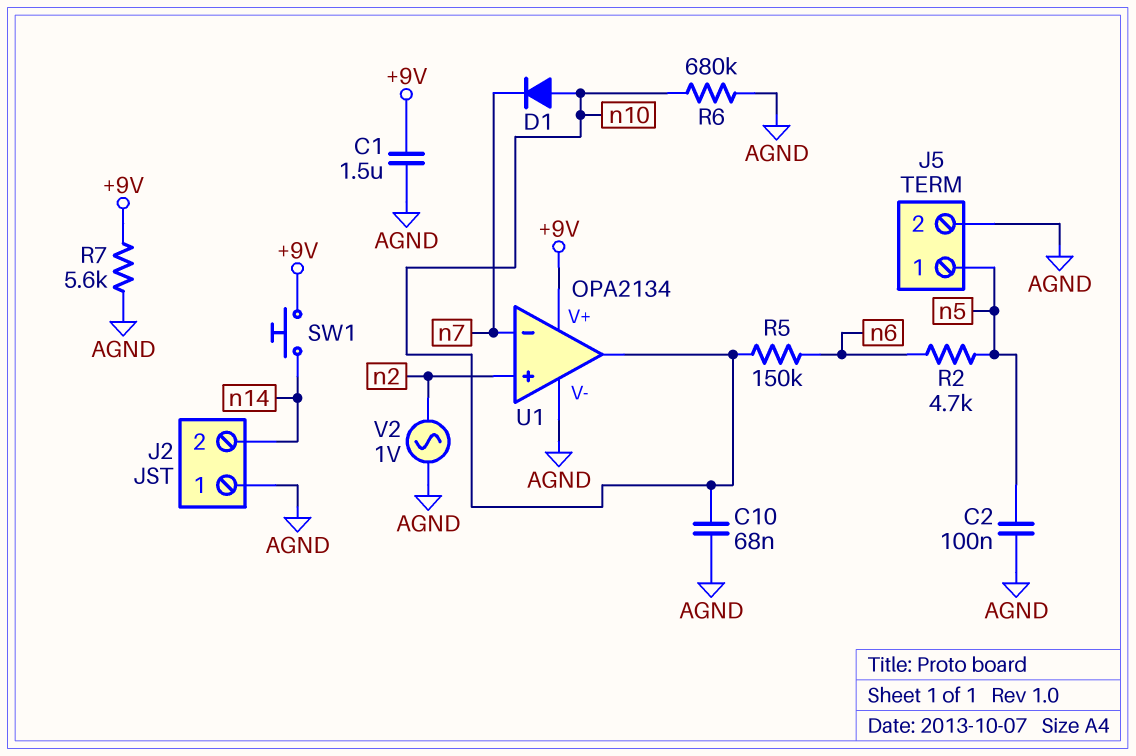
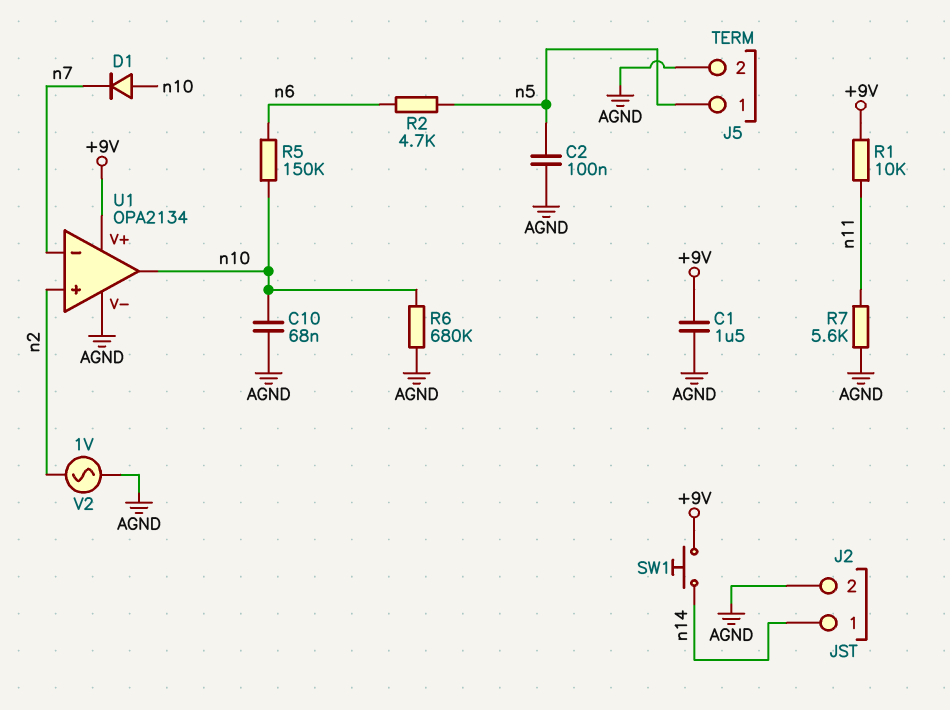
J2 pin 1: AGND -> n14
J2 pin 2: n14 -> AGND
R1: none -> 10k (+9V, n11)
R7: 5.6k (+9V, AGND) -> 5.6k (AGND, n11)

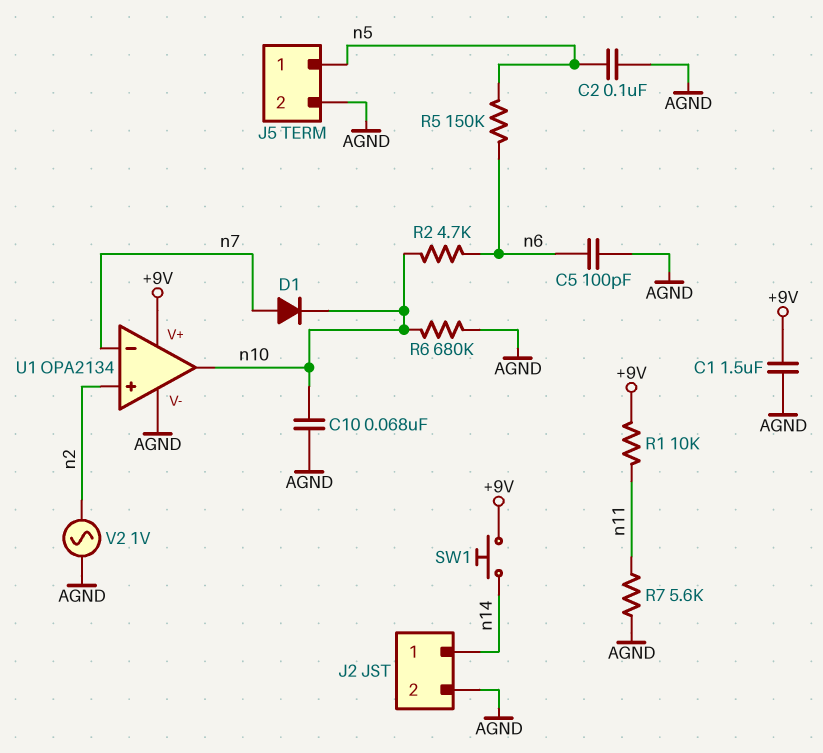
C5: none -> 100pF (AGND, n6)
D1: diode (A n10, K n7) -> diode (A n7, K n10)
R2: 4.7k (n5, n6) -> 4.7k (n6, n10)
R5: 150k (n6, n10) -> 150k (n5, n6)

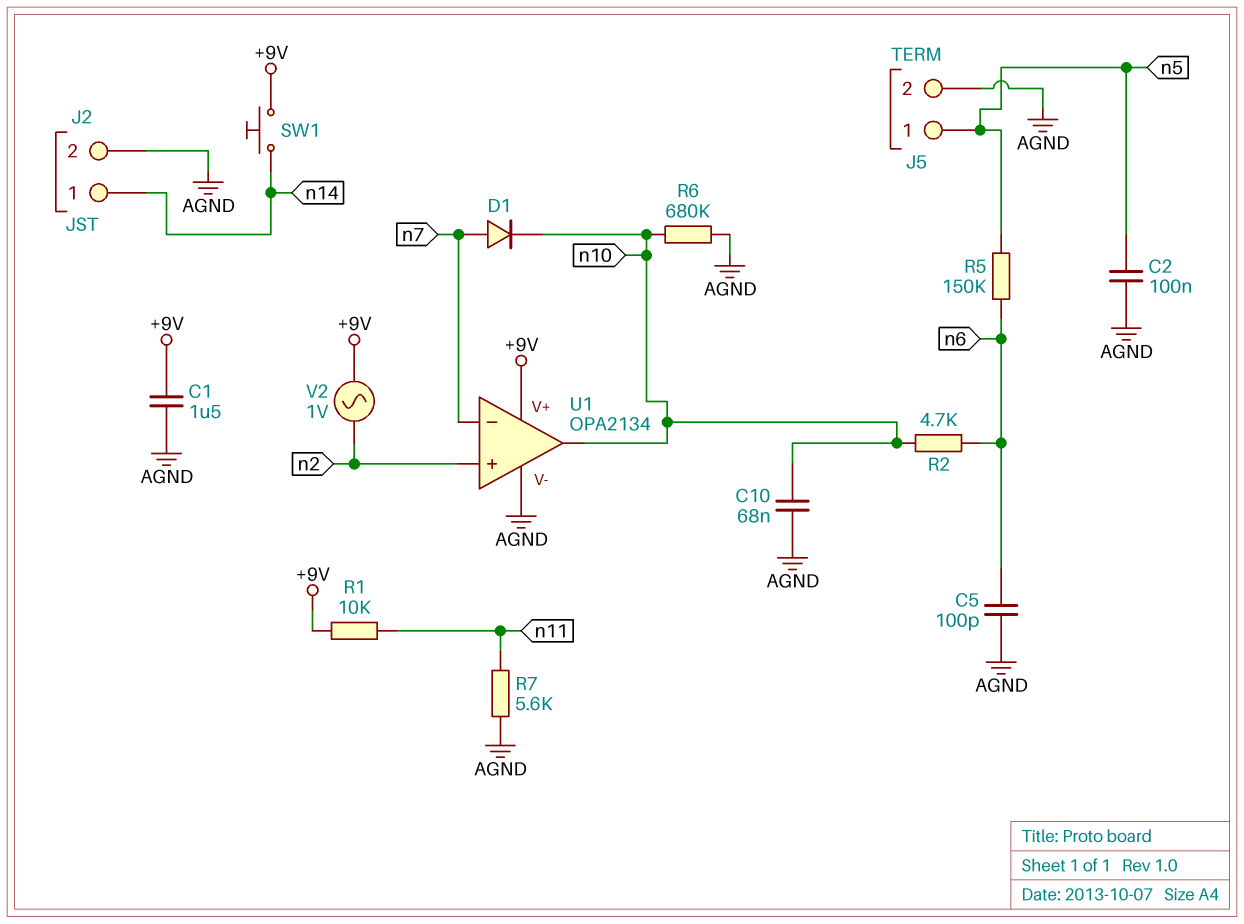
V2: AC 1V (AGND, n2) -> AC 1V (+9V, n2)

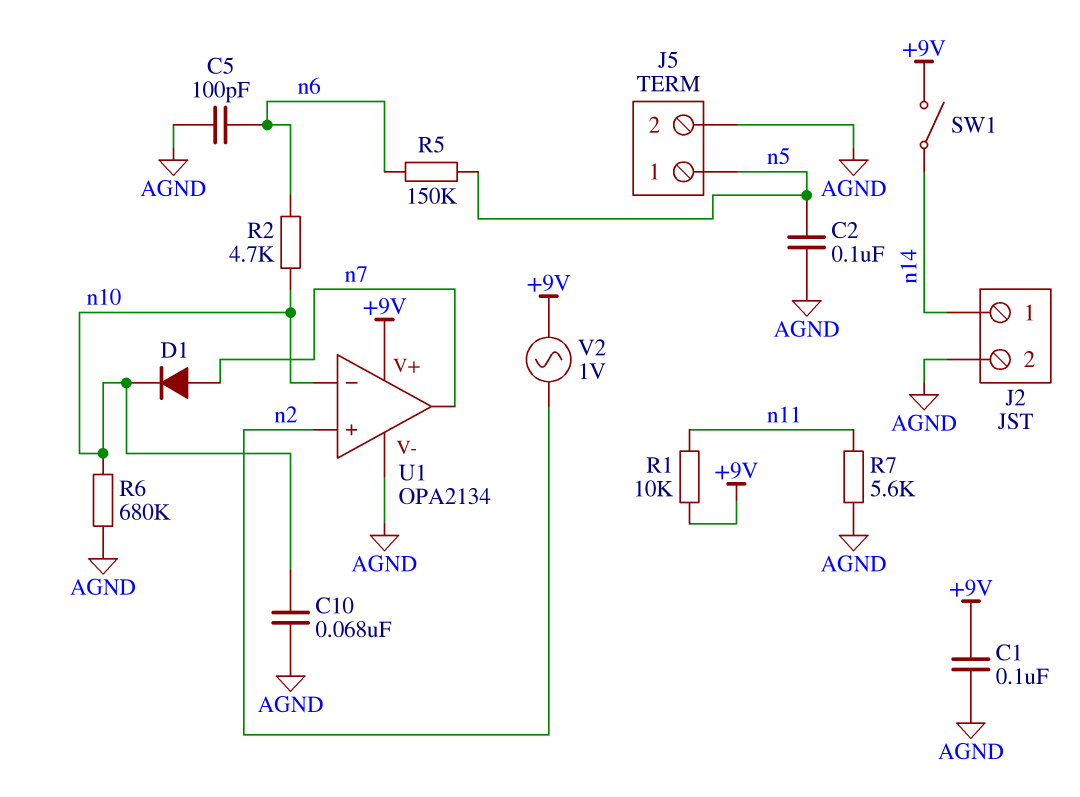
C1: 1.5uF (+9V, AGND) -> 100nF (+9V, AGND)
SW1: button (+9V, n14) -> switch (+9V, n14)
U1 pin in-: n7 -> n10
U1 pin out: n10 -> n7

